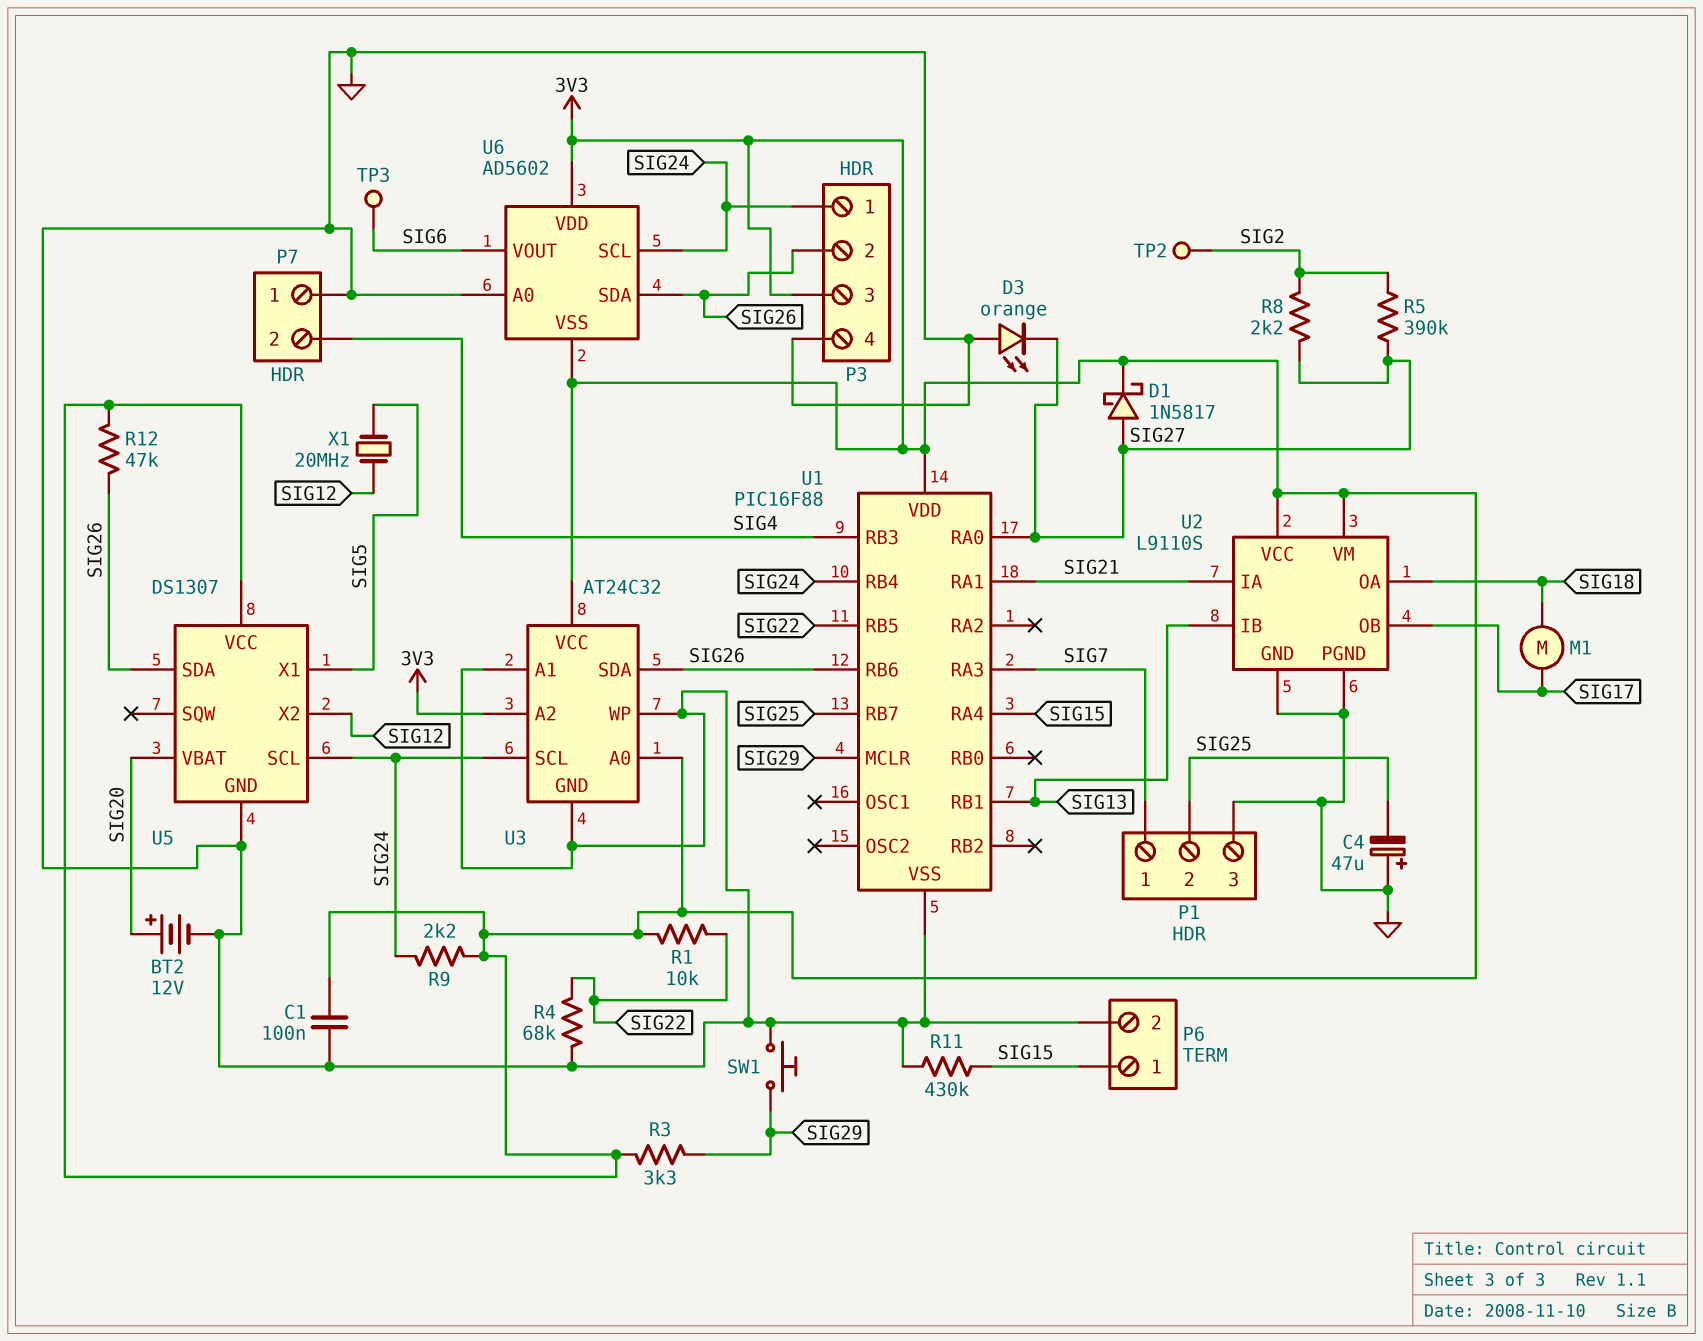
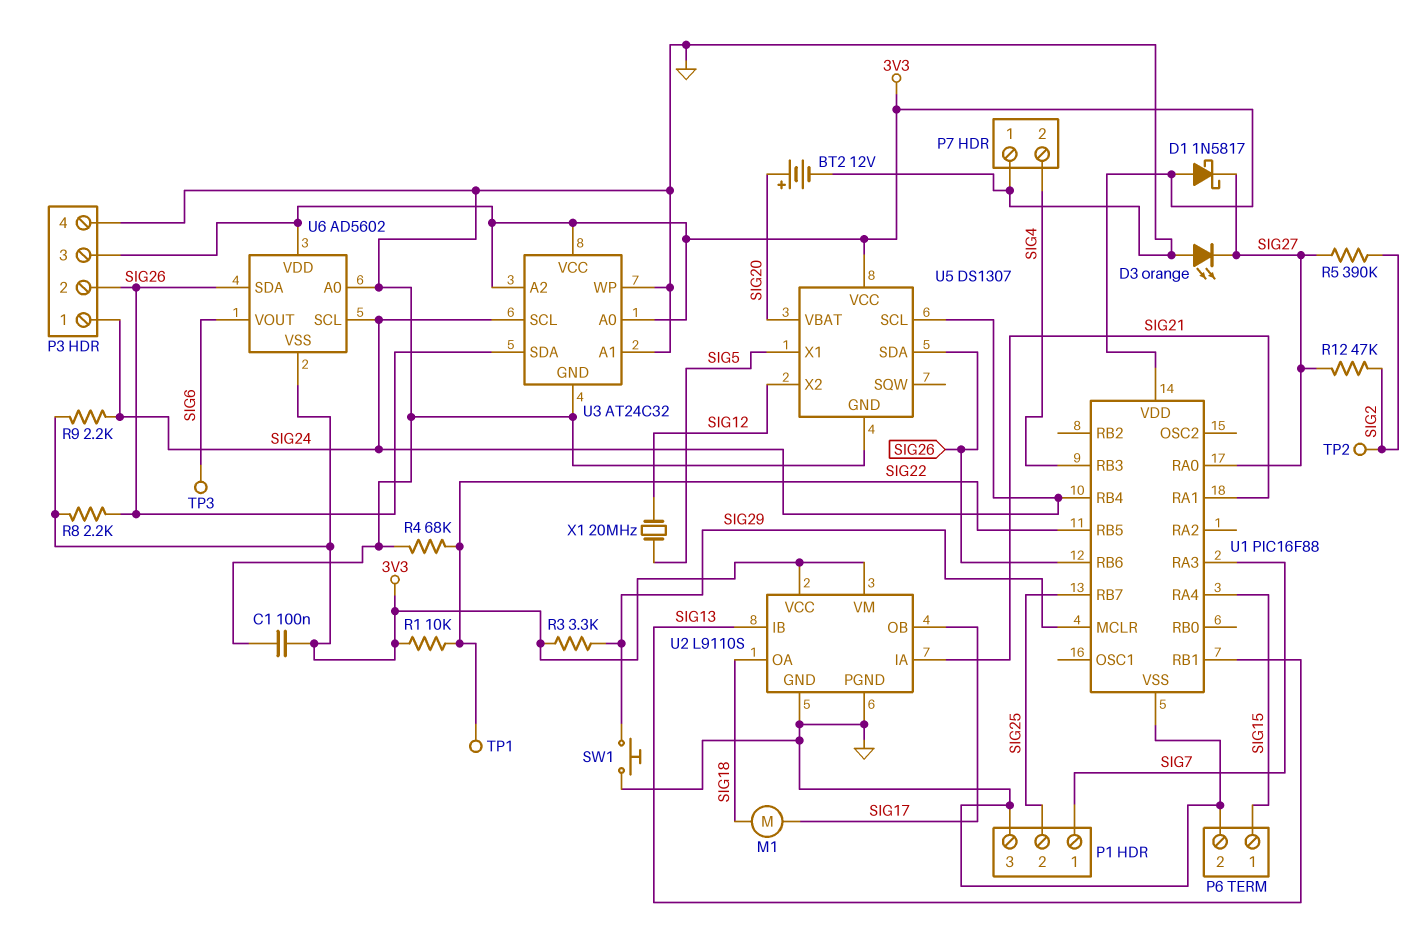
C4: 47uF (plus GND, minus SIG25) -> none
D1: schottky 1N5817 (A SIG27, K 3V3) -> schottky 1N5817 (A 3V3, K SIG27)
R8: 2.2k (SIG2, SIG27) -> 2.2k (3V3, SIG26)
R11: 430k (GND, SIG15) -> none
R12: 47k (3V3, SIG26) -> 47k (SIG2, SIG27)
TP1: none -> test point (SIG22)

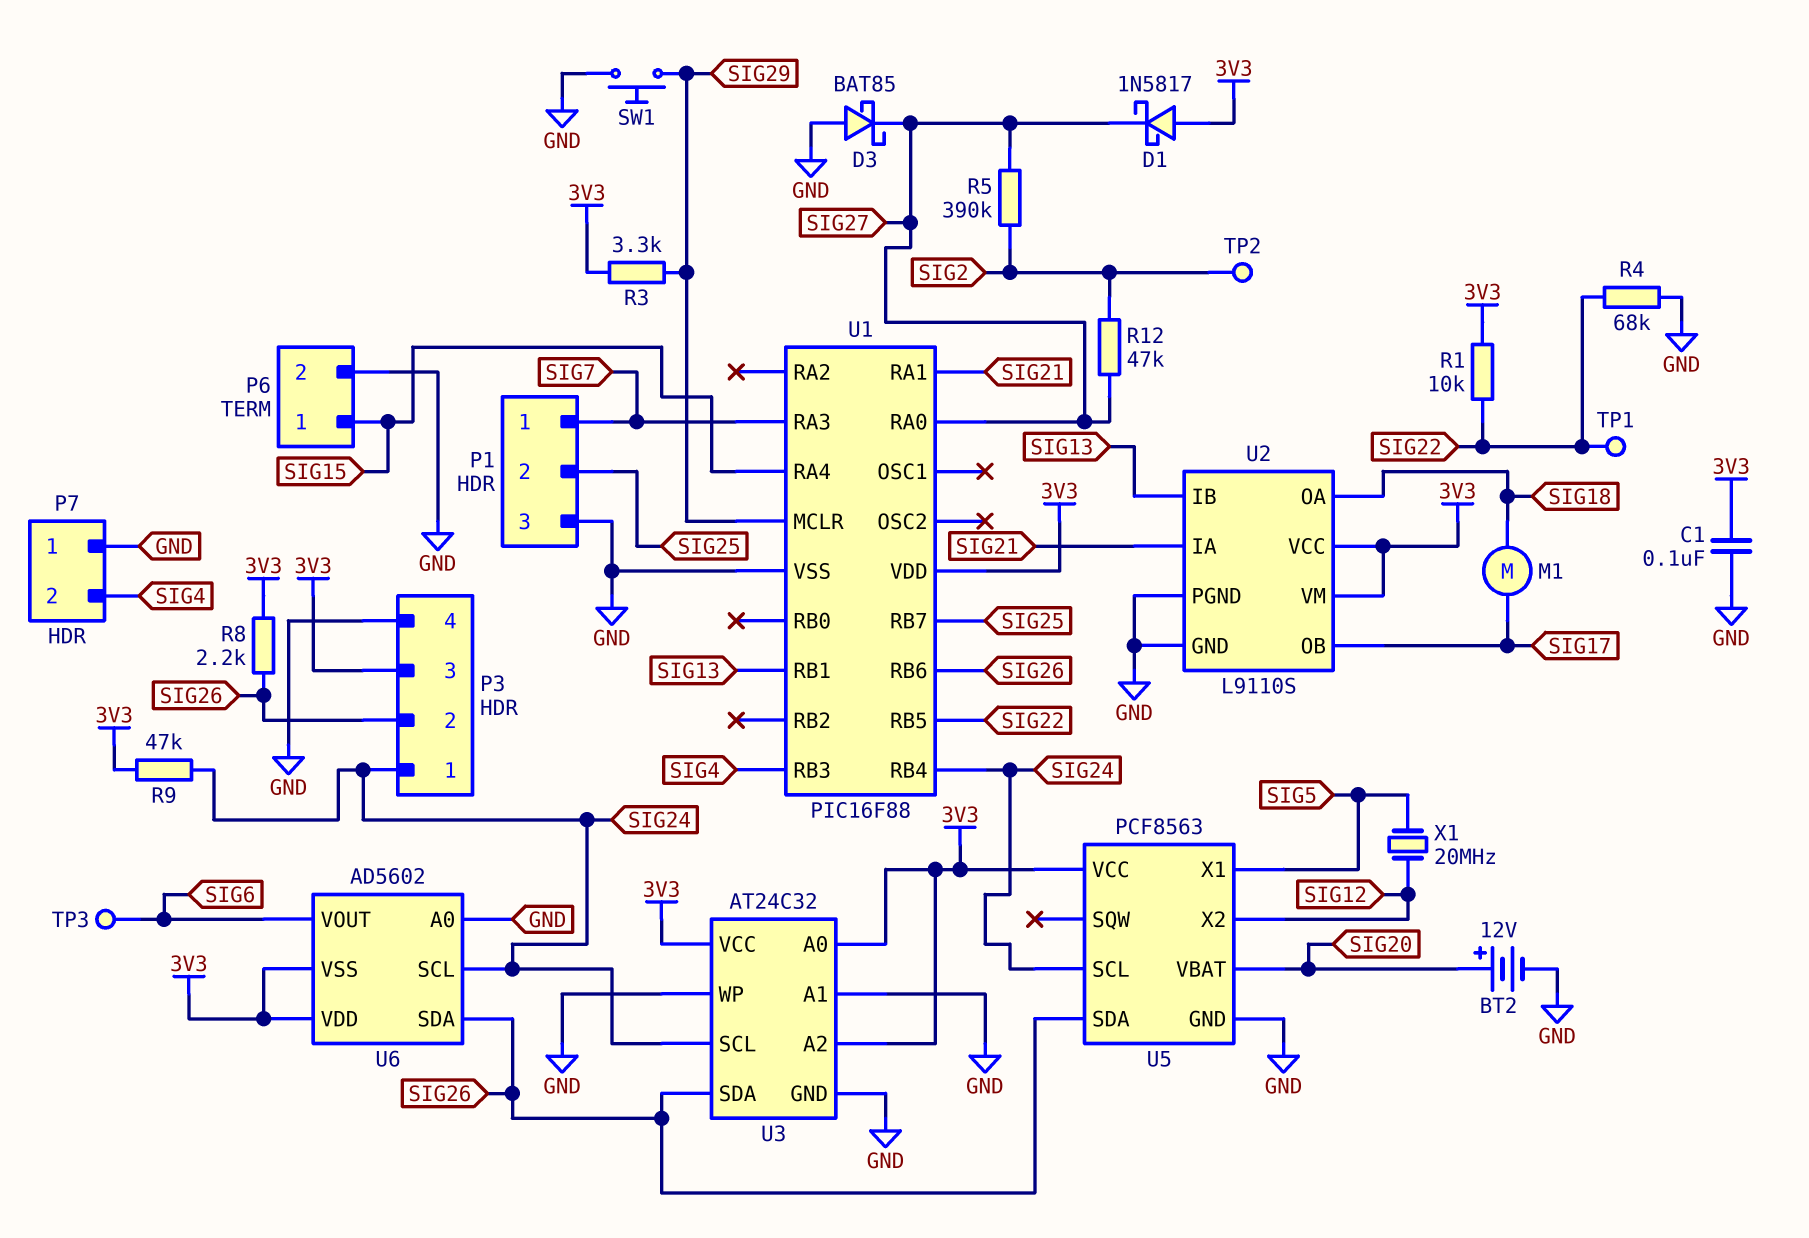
D3: LED orange (A GND, K SIG27) -> schottky BAT85 (A GND, K SIG27)
R9: 2.2k (3V3, SIG24) -> 47k (3V3, SIG24)
U5: DS1307 -> PCF8563

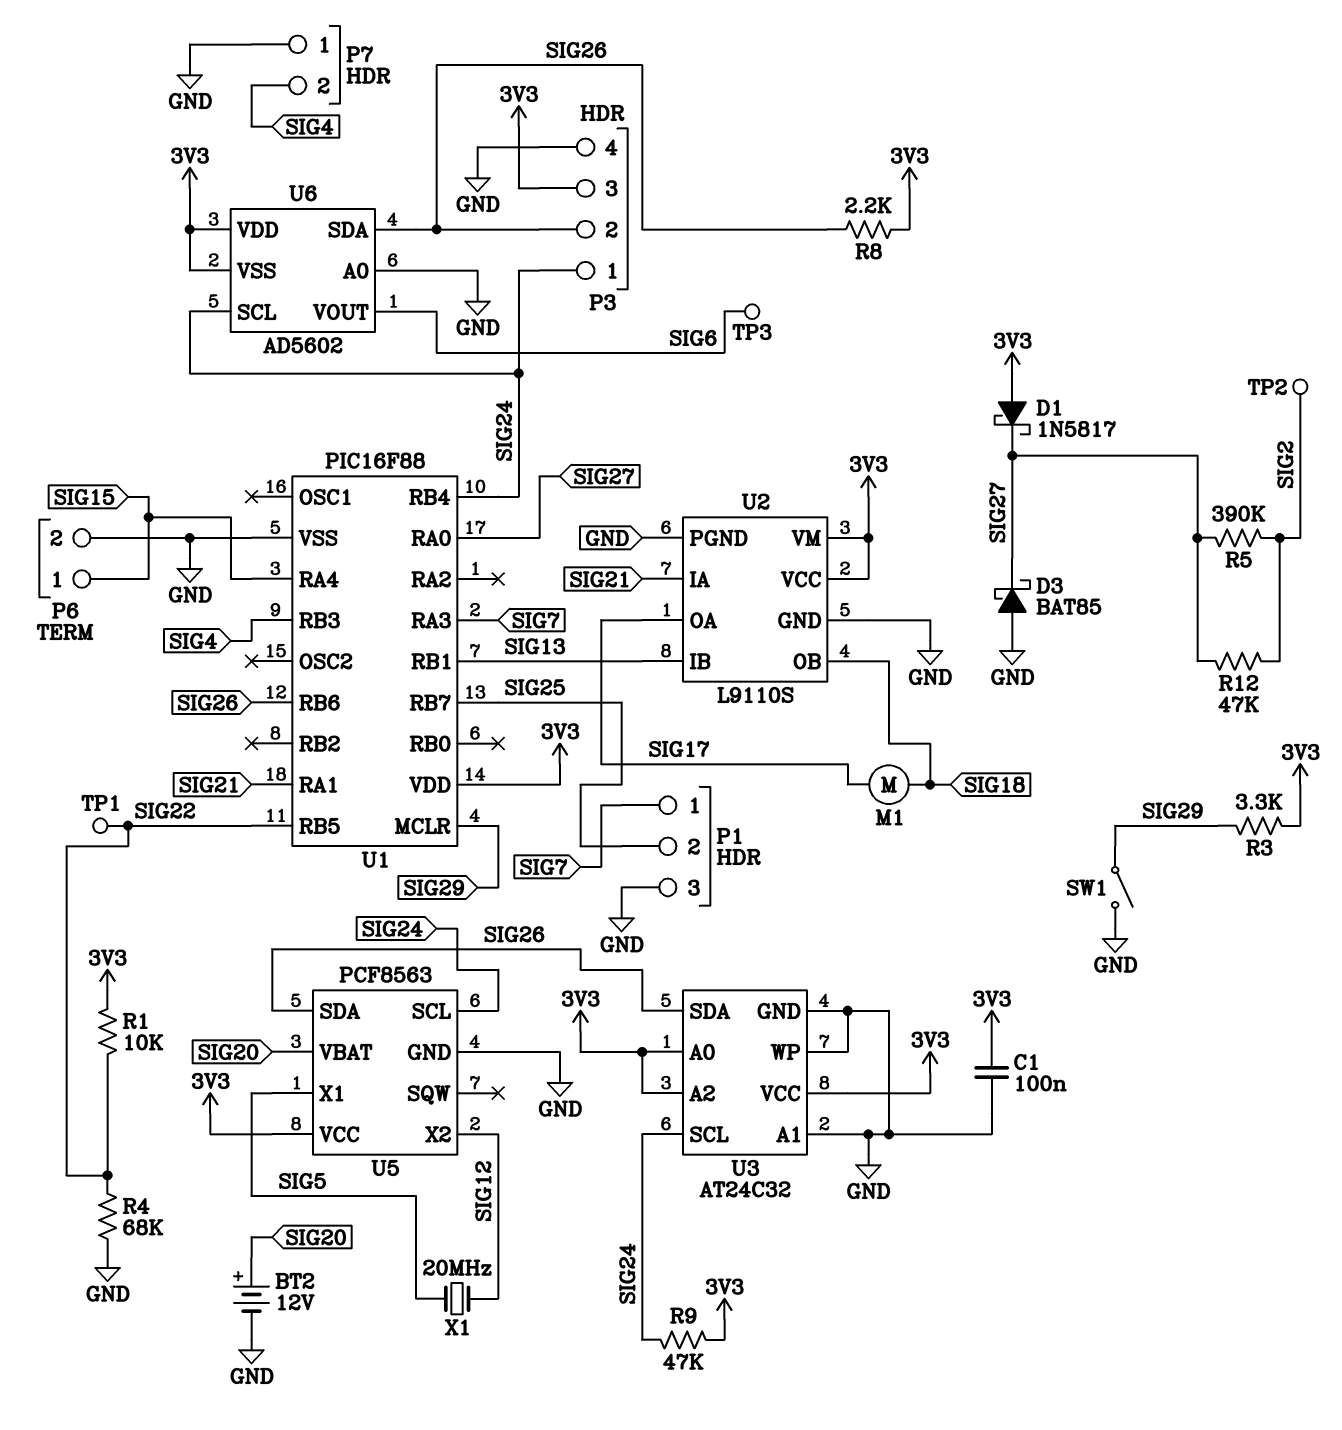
SW1: button (GND, SIG29) -> switch (GND, SIG29)
U2 pin OA: SIG18 -> SIG17
U2 pin OB: SIG17 -> SIG18

